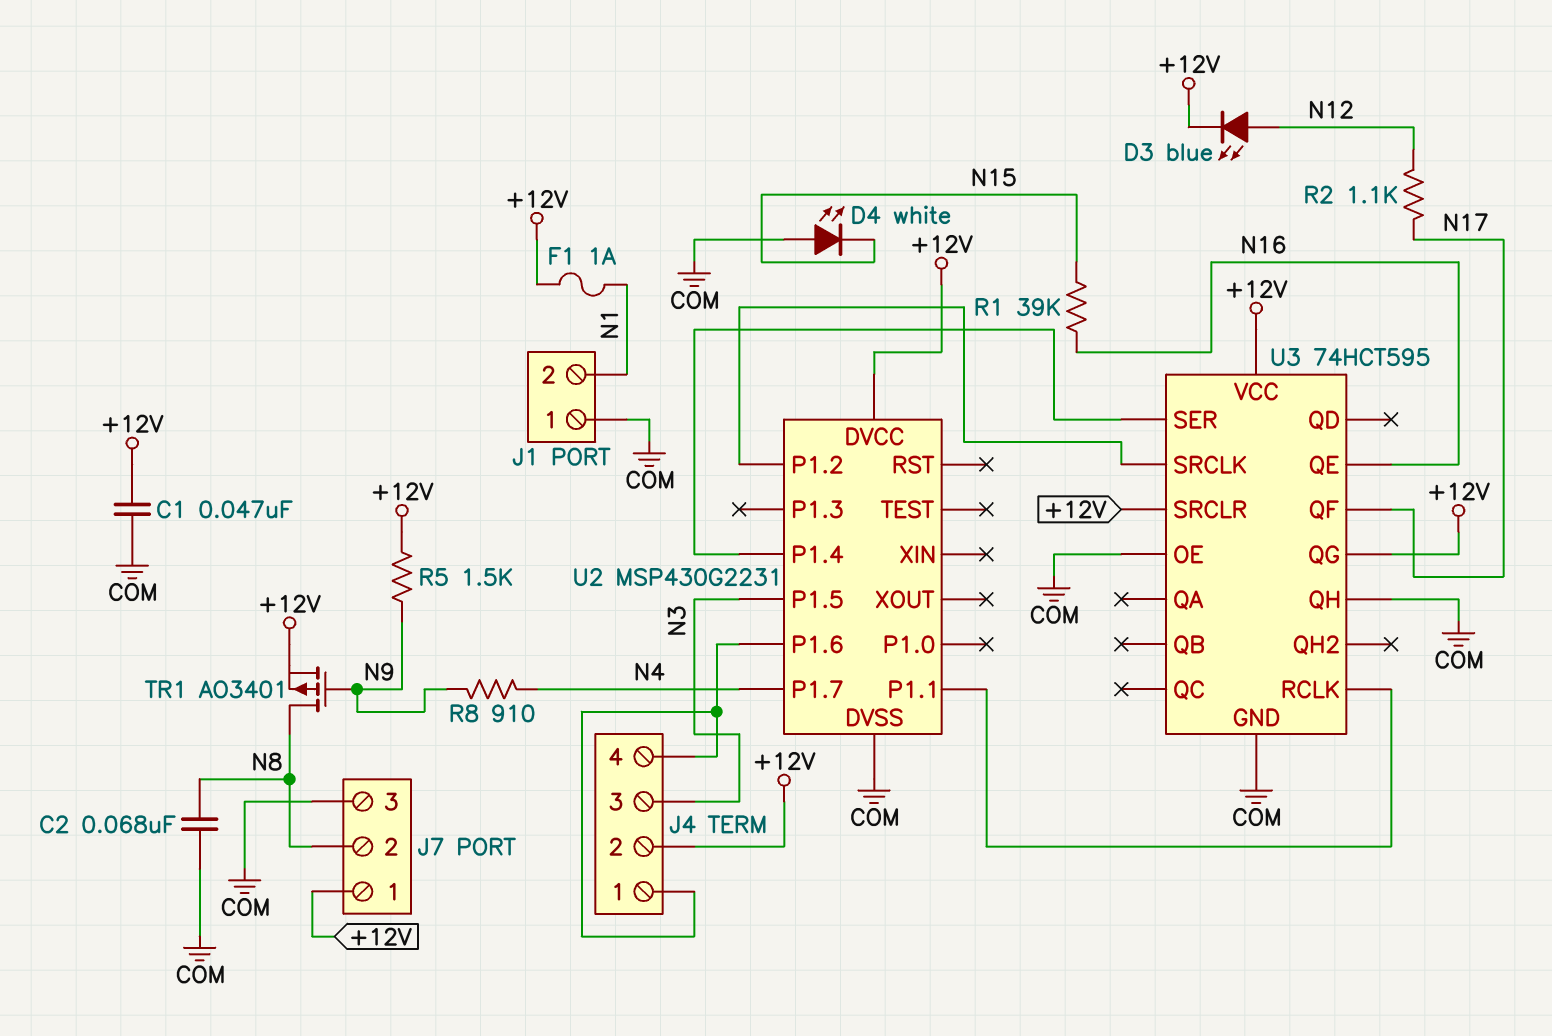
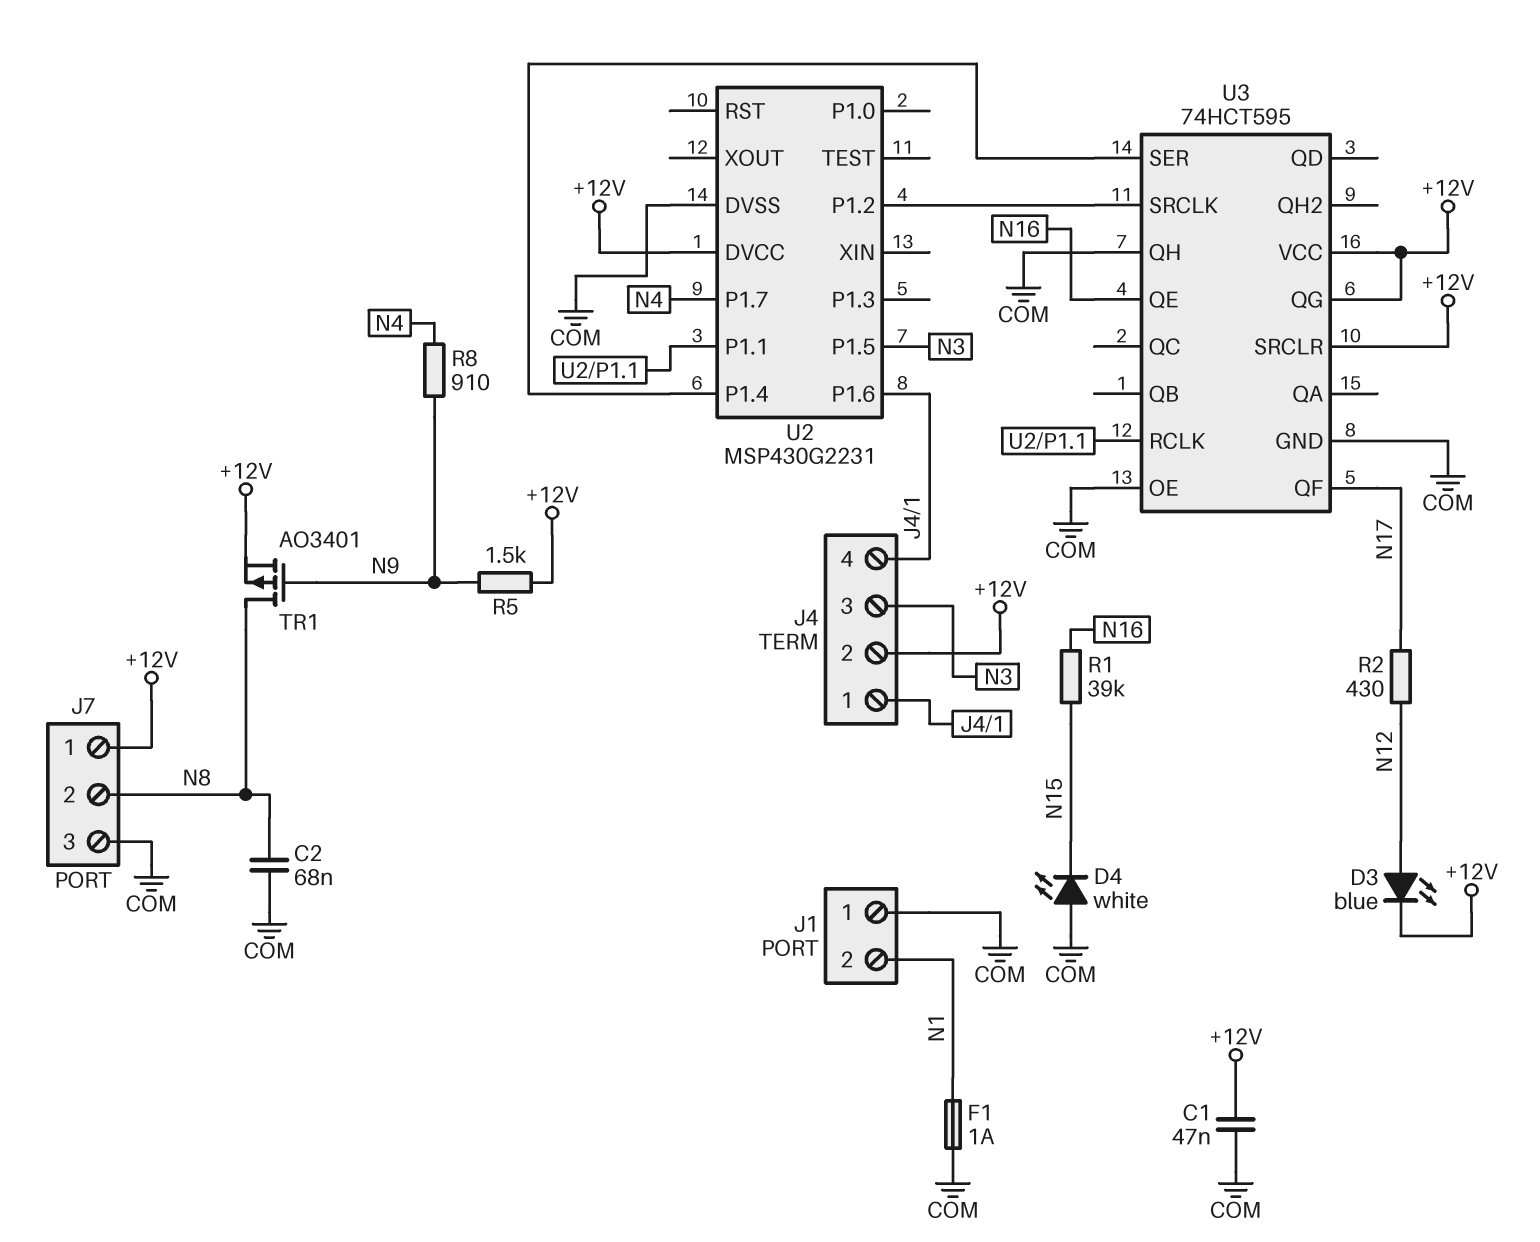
F1: 1A (+12V, N1) -> 1A (COM, N1)
R2: 1.1k (N12, N17) -> 430 (N12, N17)

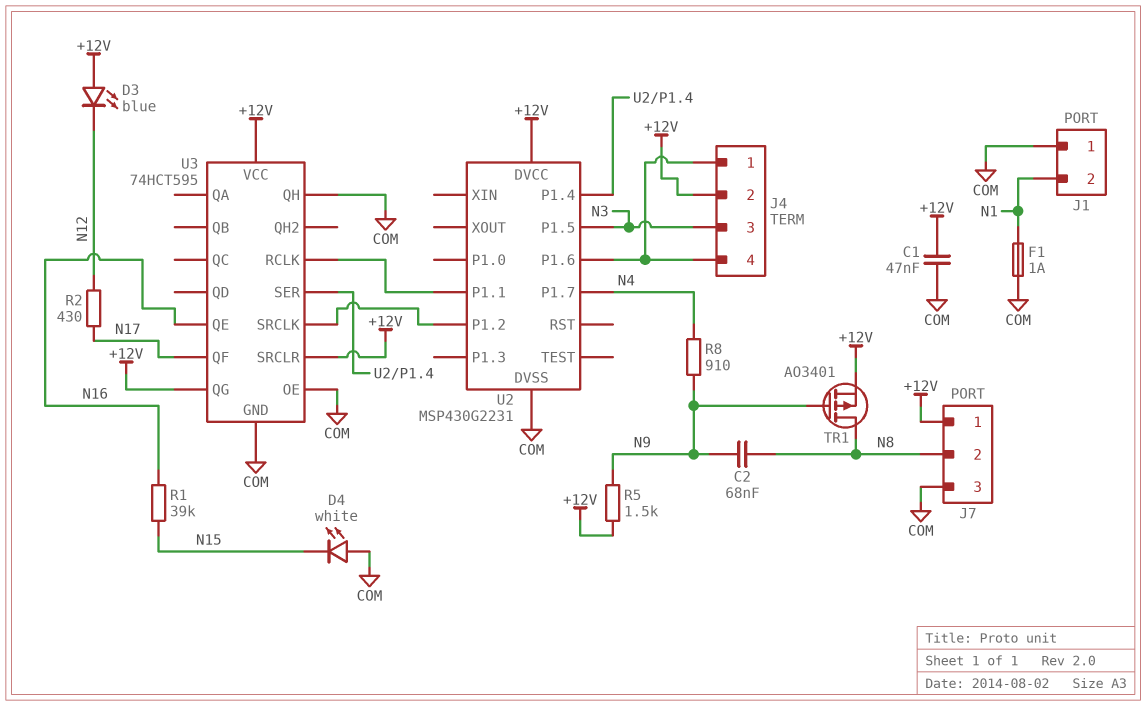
C2: 68nF (COM, N8) -> 68nF (N8, N9)
D3: LED blue (A N12, K +12V) -> LED blue (A +12V, K N12)

